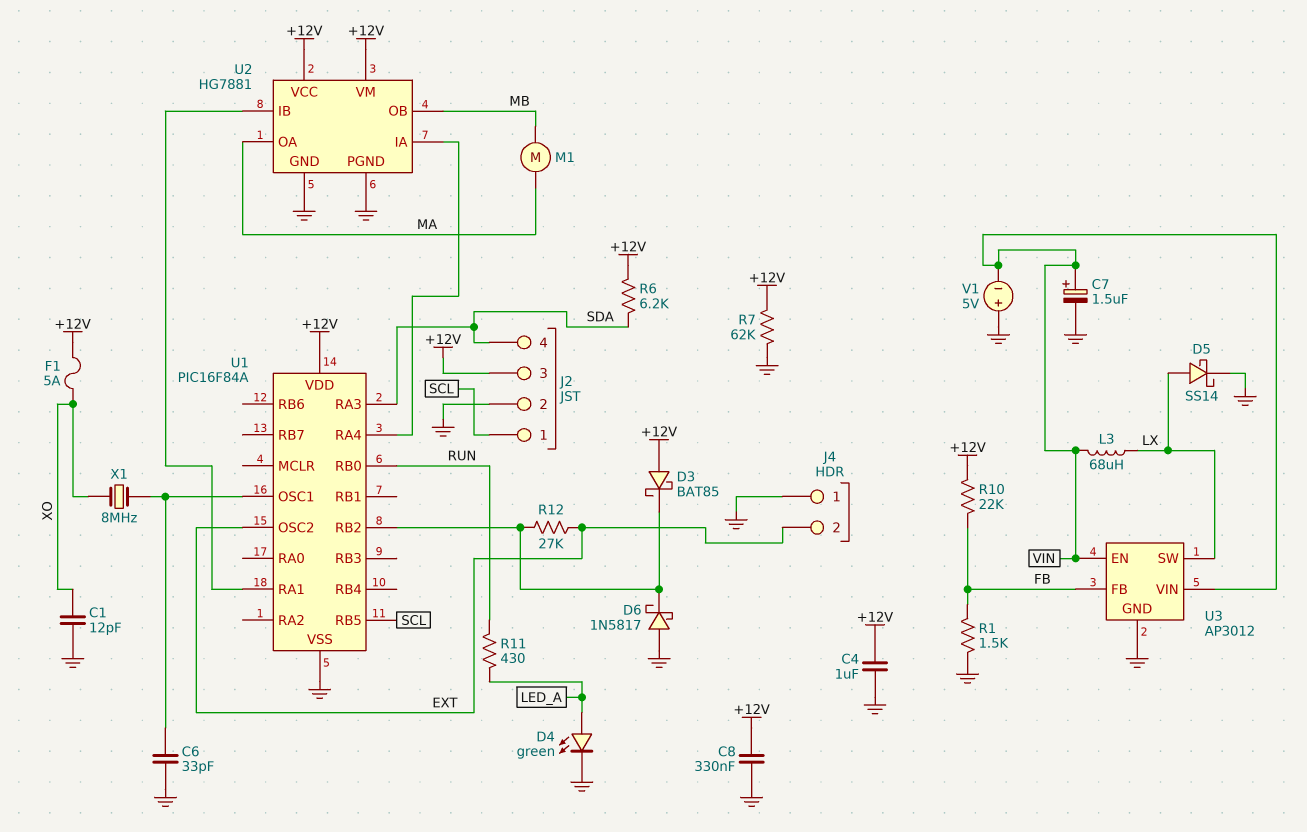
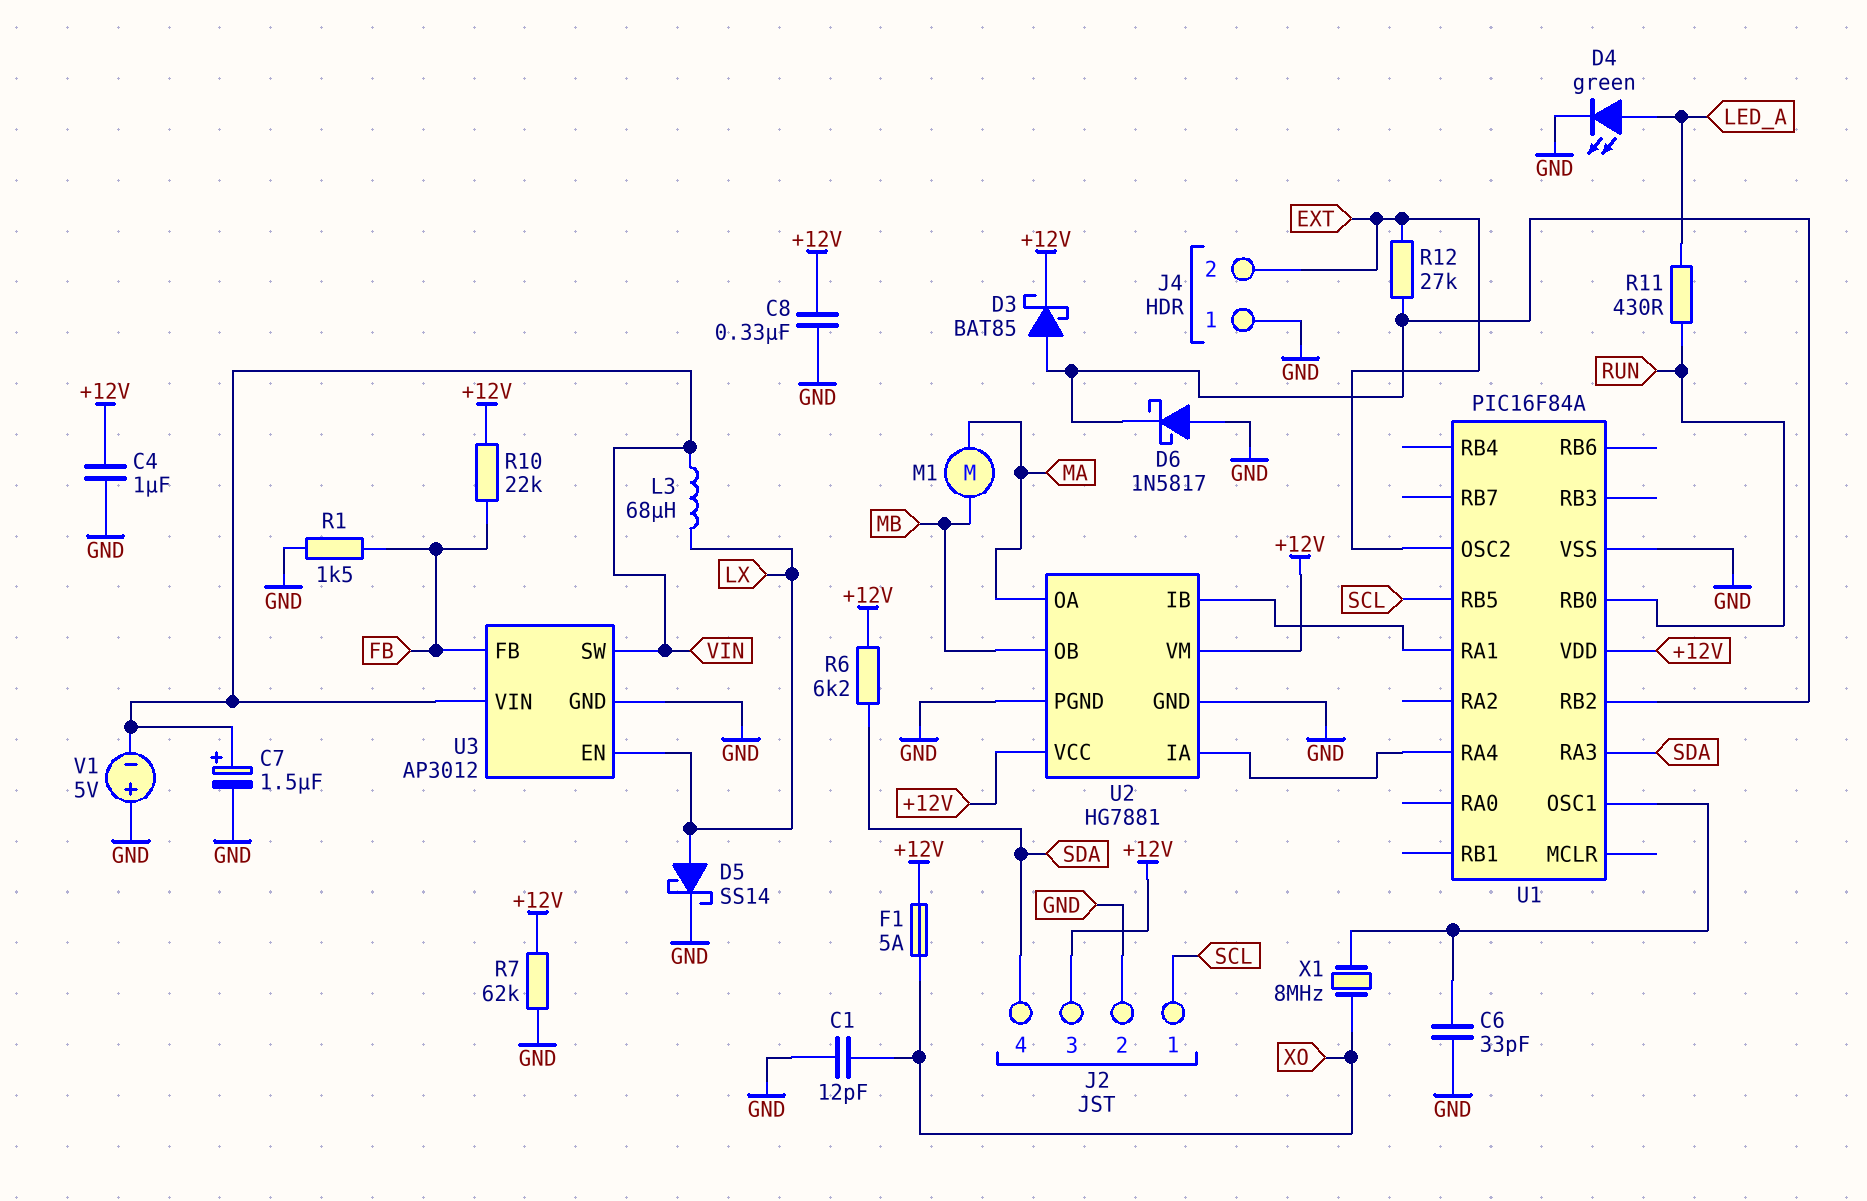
D3: schottky BAT85 (A +12V, K U1/RB2) -> schottky BAT85 (A U1/RB2, K +12V)
U3 pin EN: VIN -> LX
U3 pin SW: LX -> VIN

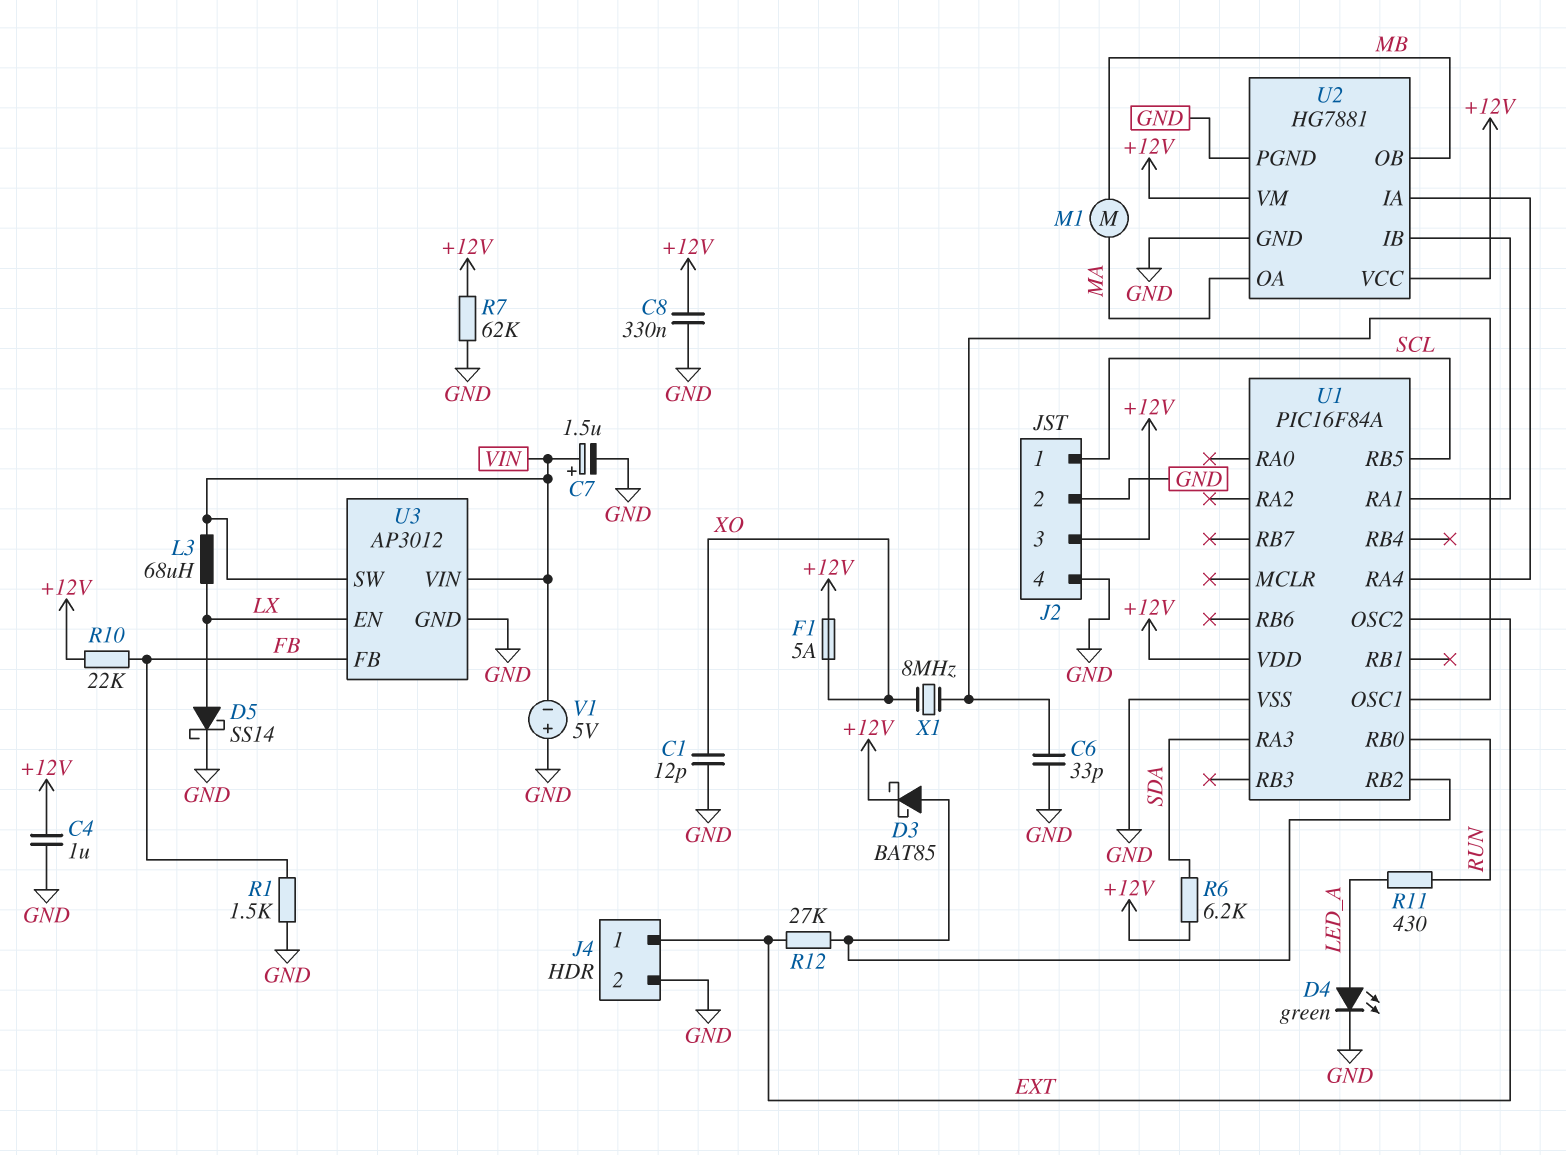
D6: schottky 1N5817 (A GND, K U1/RB2) -> none
J2 pin 4: SDA -> GND
J4 pin 1: GND -> EXT
J4 pin 2: EXT -> GND

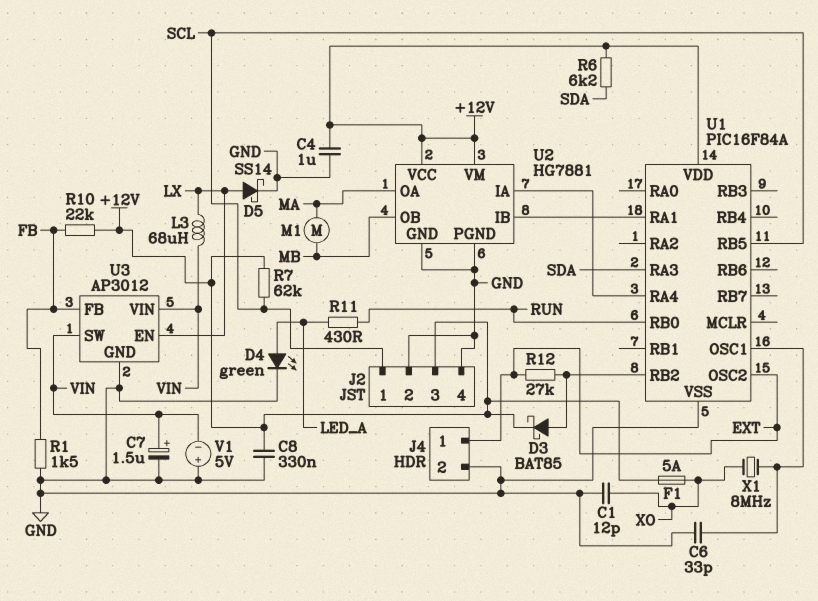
R7: 62k (+12V, GND) -> 62k (+12V, SCL)

